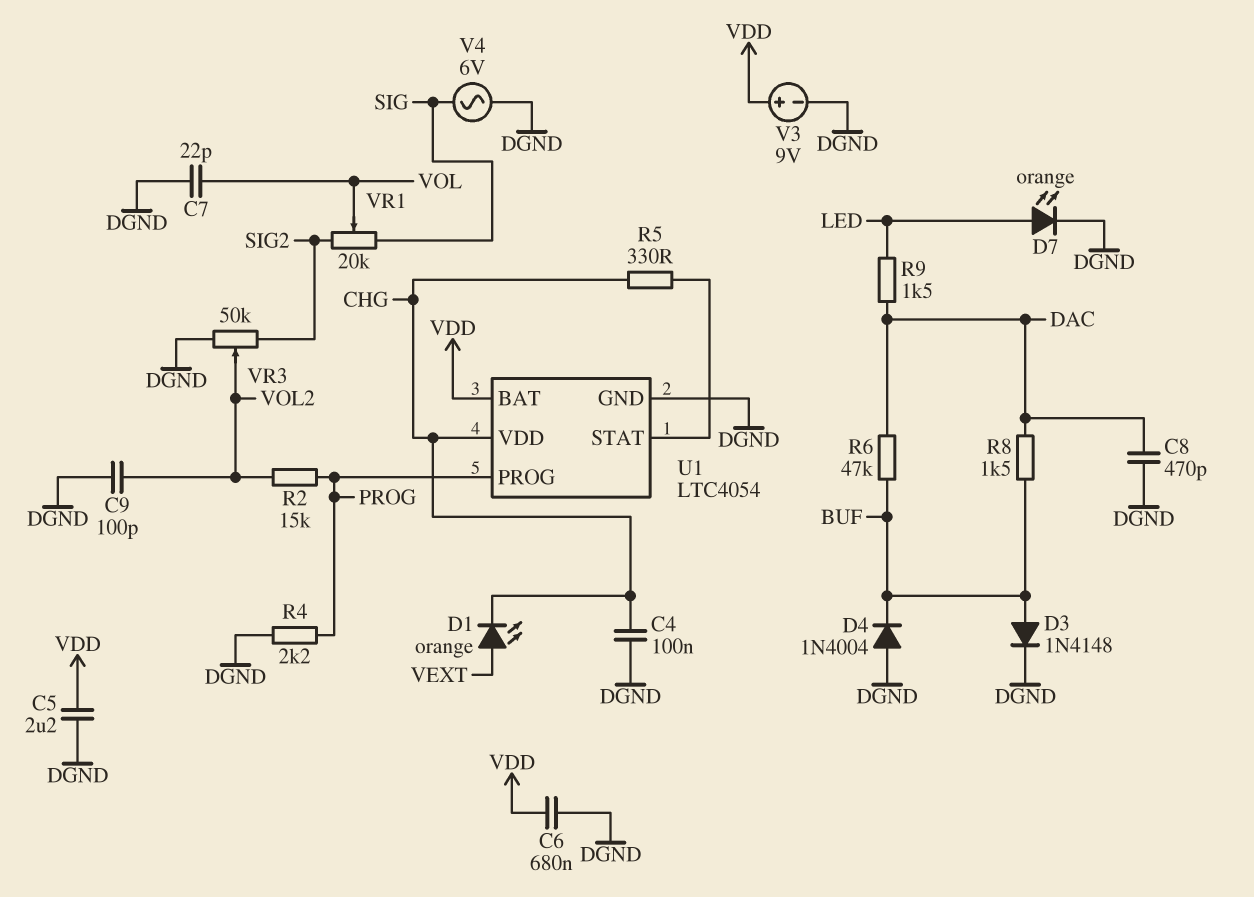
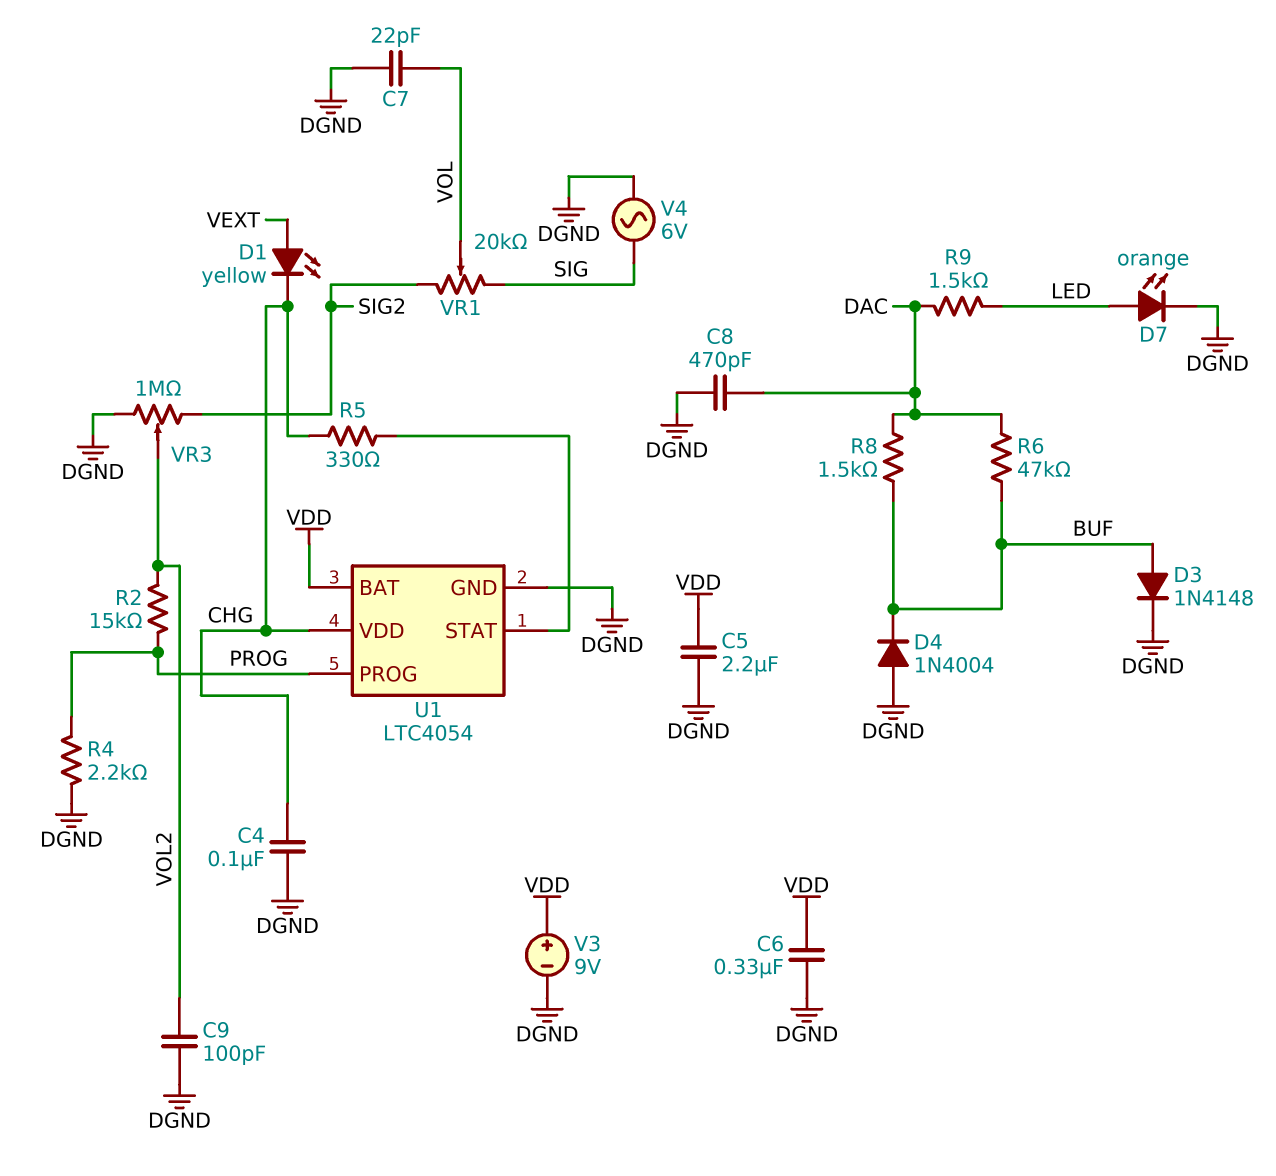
C6: 680nF (DGND, VDD) -> 330nF (DGND, VDD)
D1: LED orange (A VEXT, K CHG) -> LED yellow (A VEXT, K CHG)
VR3: 50k (DGND, SIG2, wiper VOL2) -> 1M (DGND, SIG2, wiper VOL2)

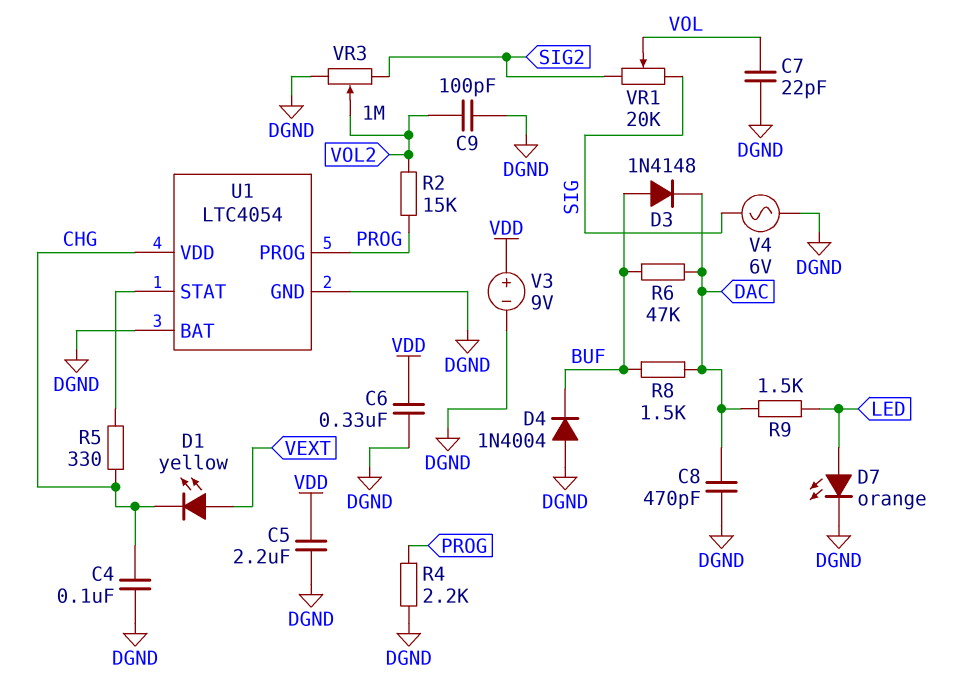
D3: diode 1N4148 (A BUF, K DGND) -> diode 1N4148 (A BUF, K DAC)
U1 pin BAT: VDD -> DGND

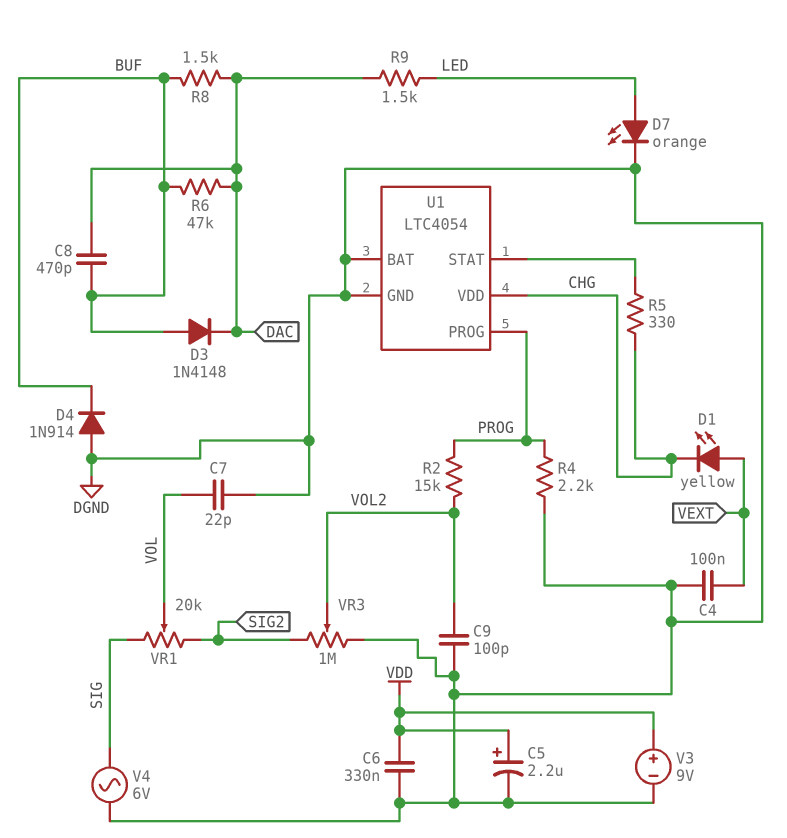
C4: 100nF (CHG, DGND) -> 100nF (DGND, VEXT)
C5: 2.2uF (DGND, VDD) -> 2.2uF (plus VDD, minus DGND)
C8: 470pF (DAC, DGND) -> 470pF (BUF, DAC)
D4: diode 1N4004 (A DGND, K BUF) -> diode 1N914 (A DGND, K BUF)

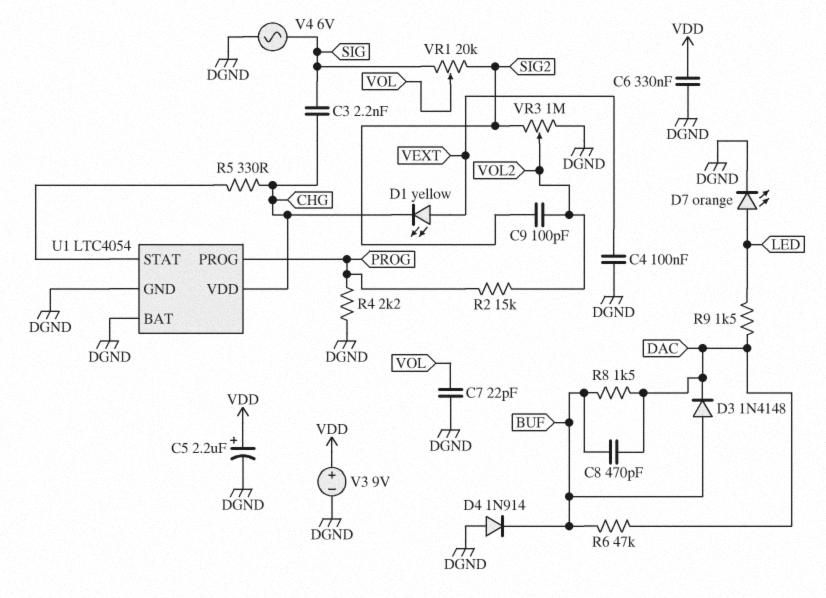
C3: none -> 2.2nF (CHG, SIG)
C9: 100pF (DGND, VOL2) -> 100pF (SIG2, VOL2)

